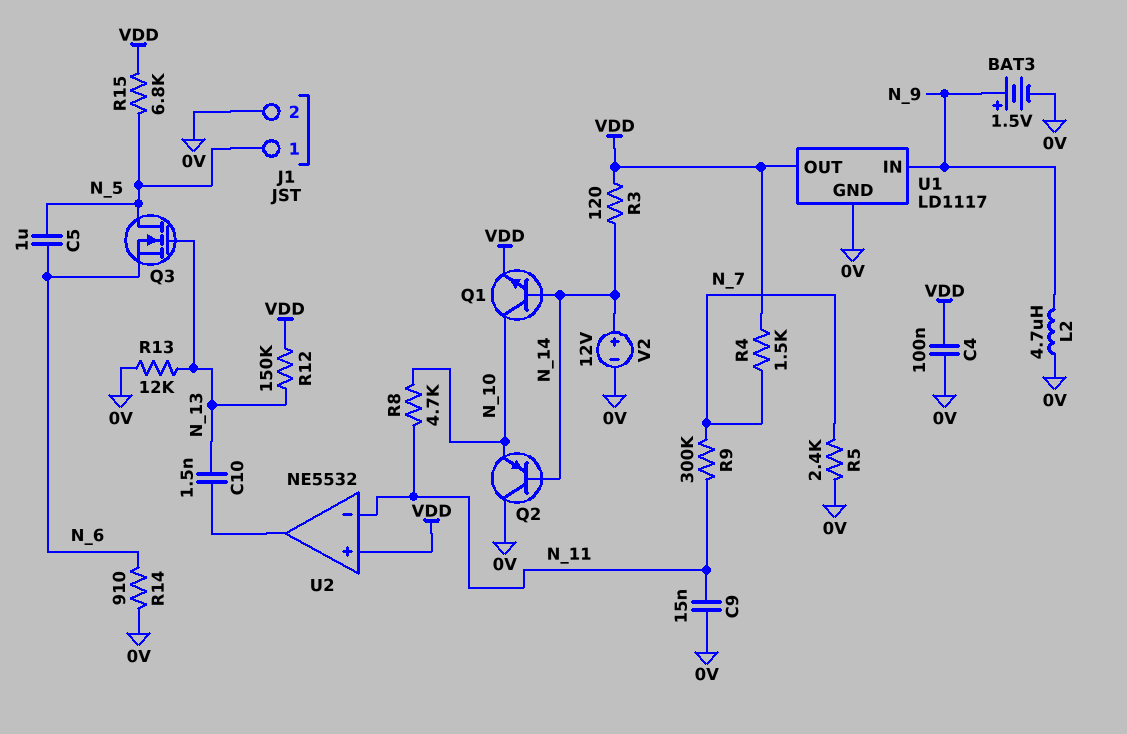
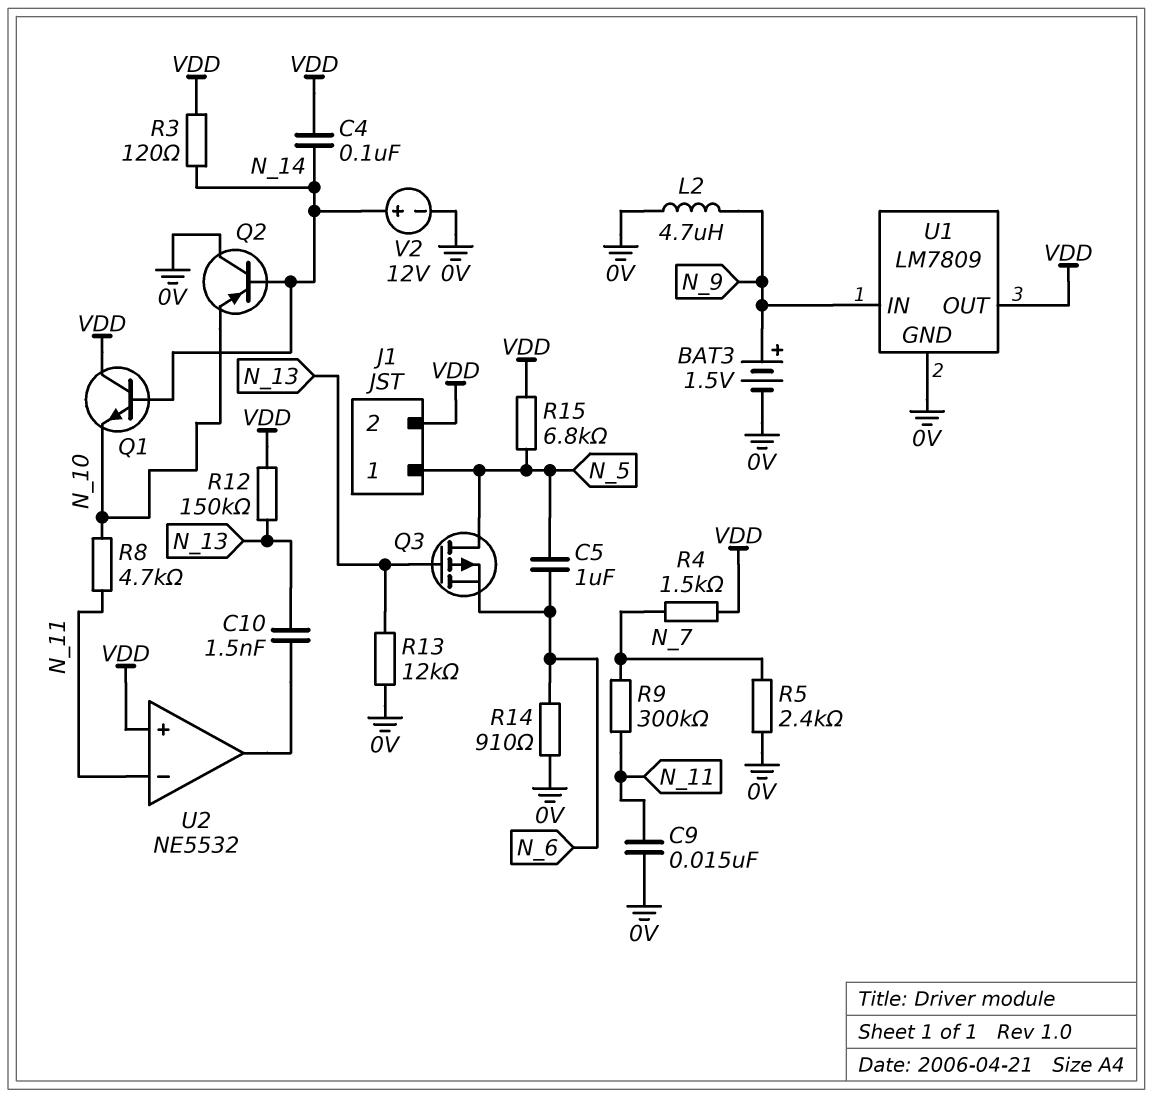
C4: 100nF (0V, VDD) -> 100nF (N_14, VDD)
J1 pin 2: 0V -> VDD
Q1: NPN (B N_14, C N_10, E VDD) -> NPN (B N_14, C VDD, E N_10)
Q3: NMOS (G N_13, D N_5, S N_6) -> PMOS (G N_13, D N_5, S N_6)
U1: LD1117 -> LM7809

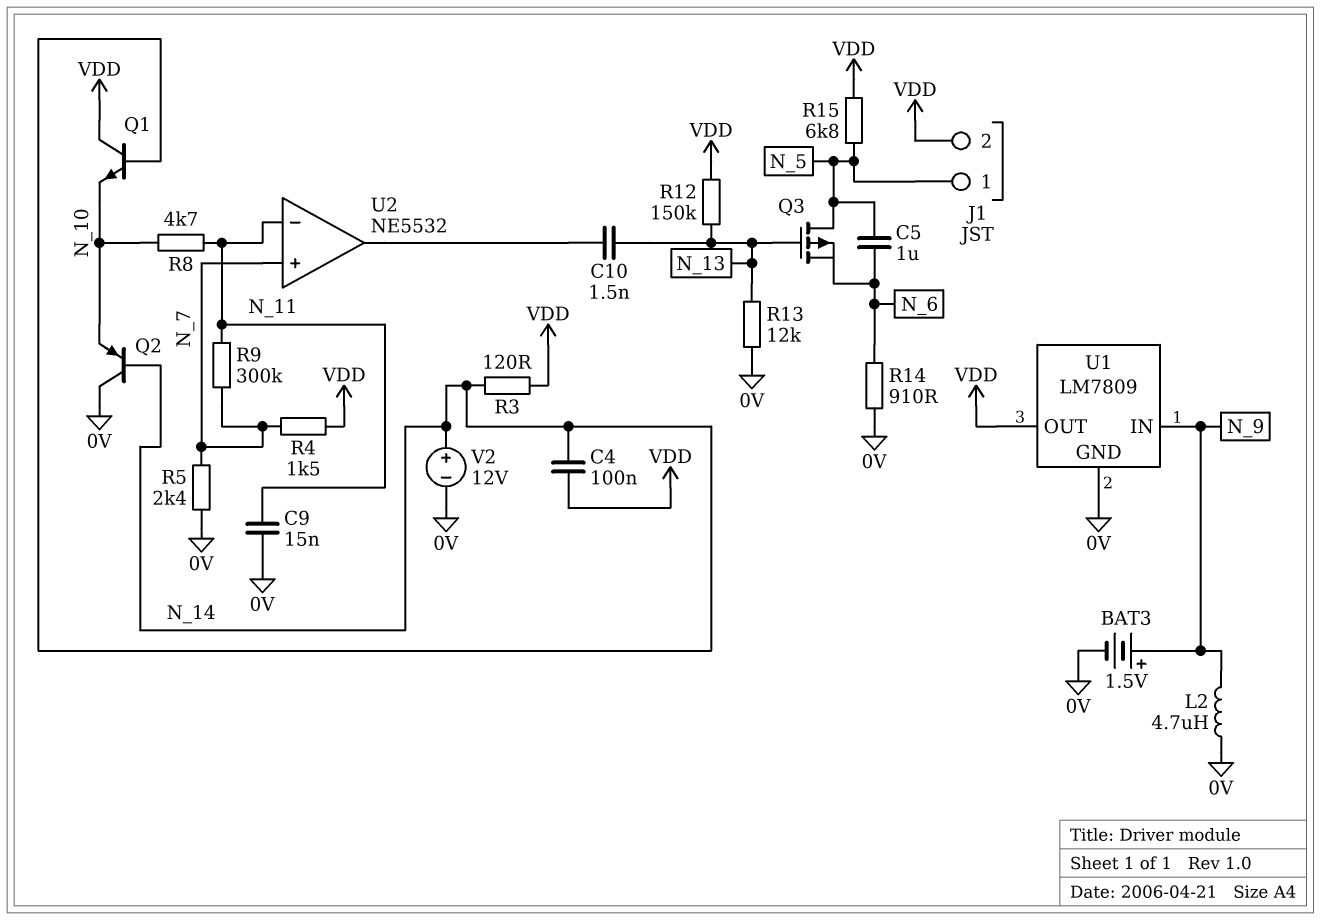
U2 pin in+: VDD -> N_7

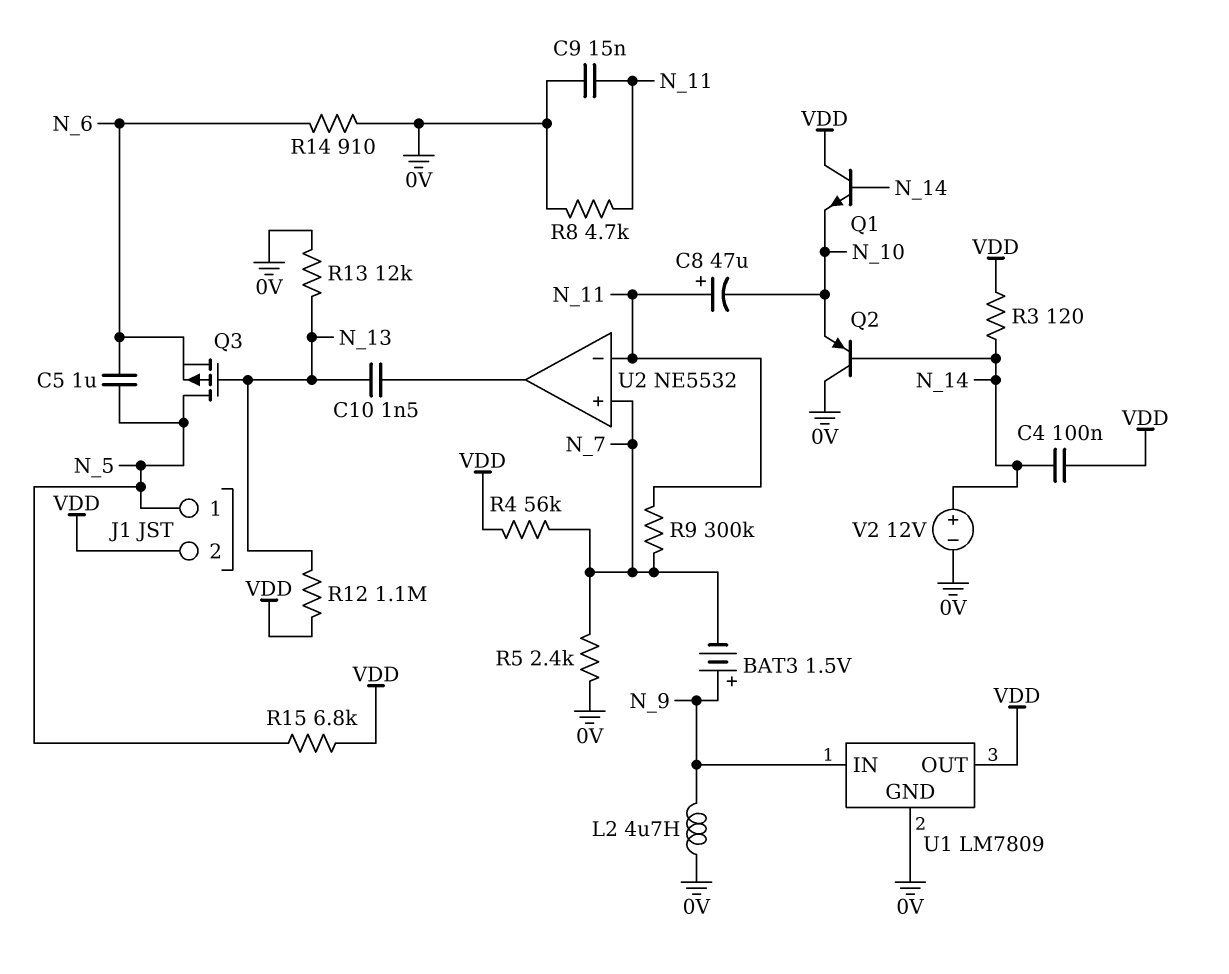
BAT3: 1.5V (plus N_9, minus 0V) -> 1.5V (plus N_9, minus N_7)
C8: none -> 47uF (plus N_11, minus N_10)
R4: 1.5k (N_7, VDD) -> 56k (N_7, VDD)
R8: 4.7k (N_10, N_11) -> 4.7k (0V, N_11)
R12: 150k (N_13, VDD) -> 1.1M (N_13, VDD)

